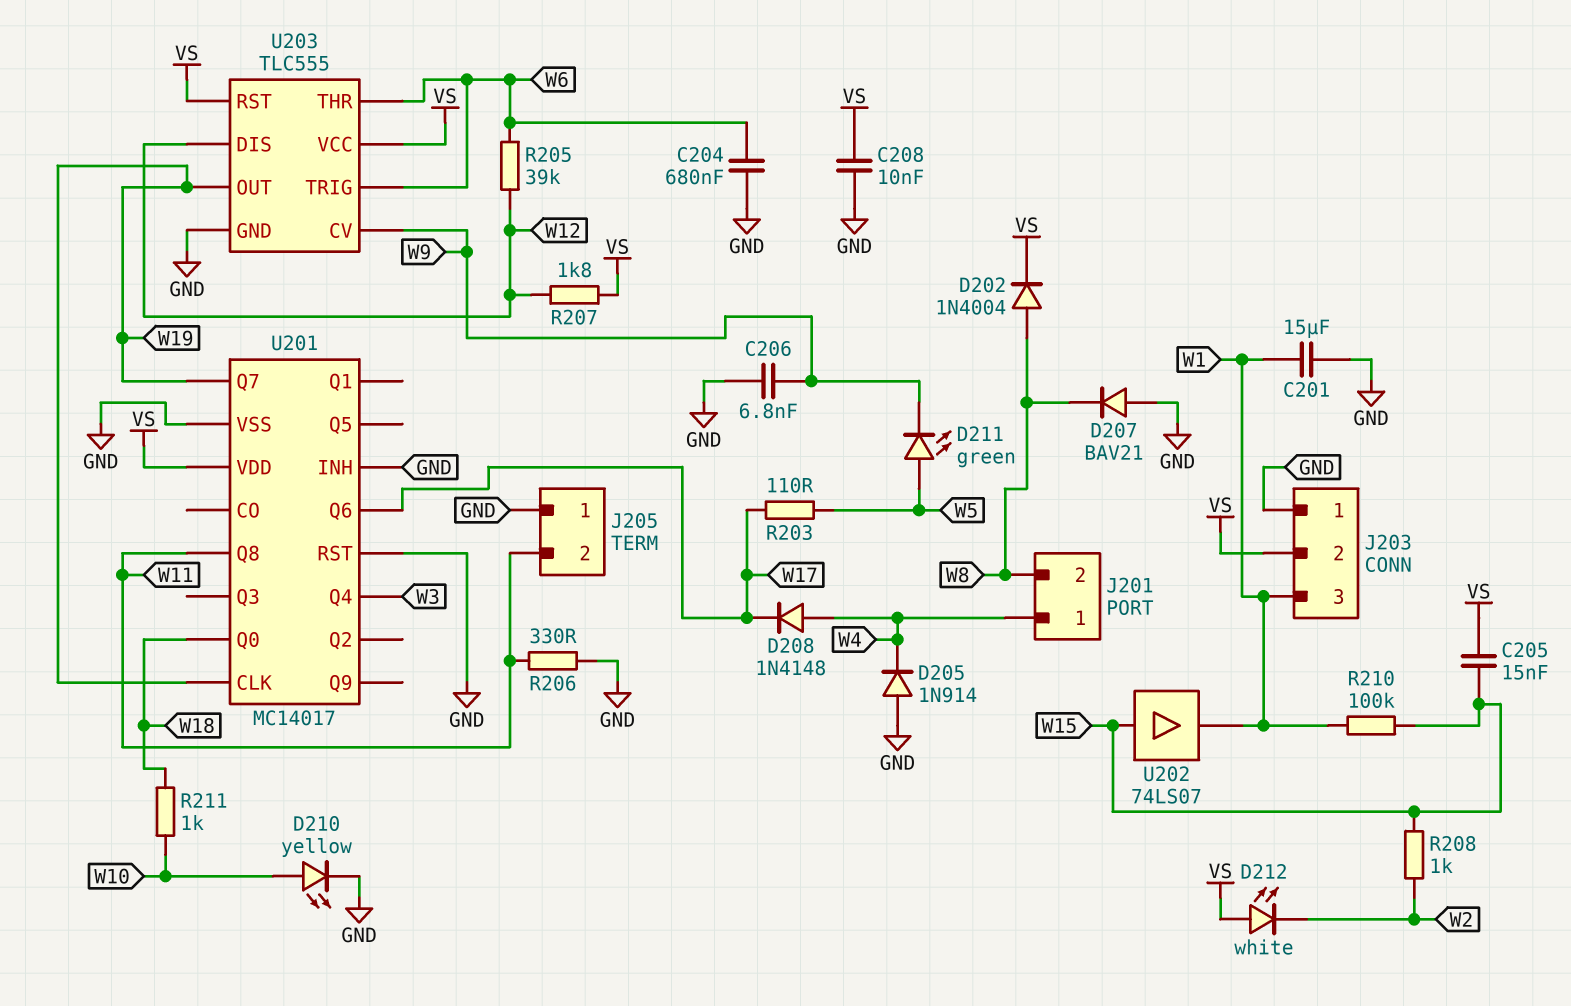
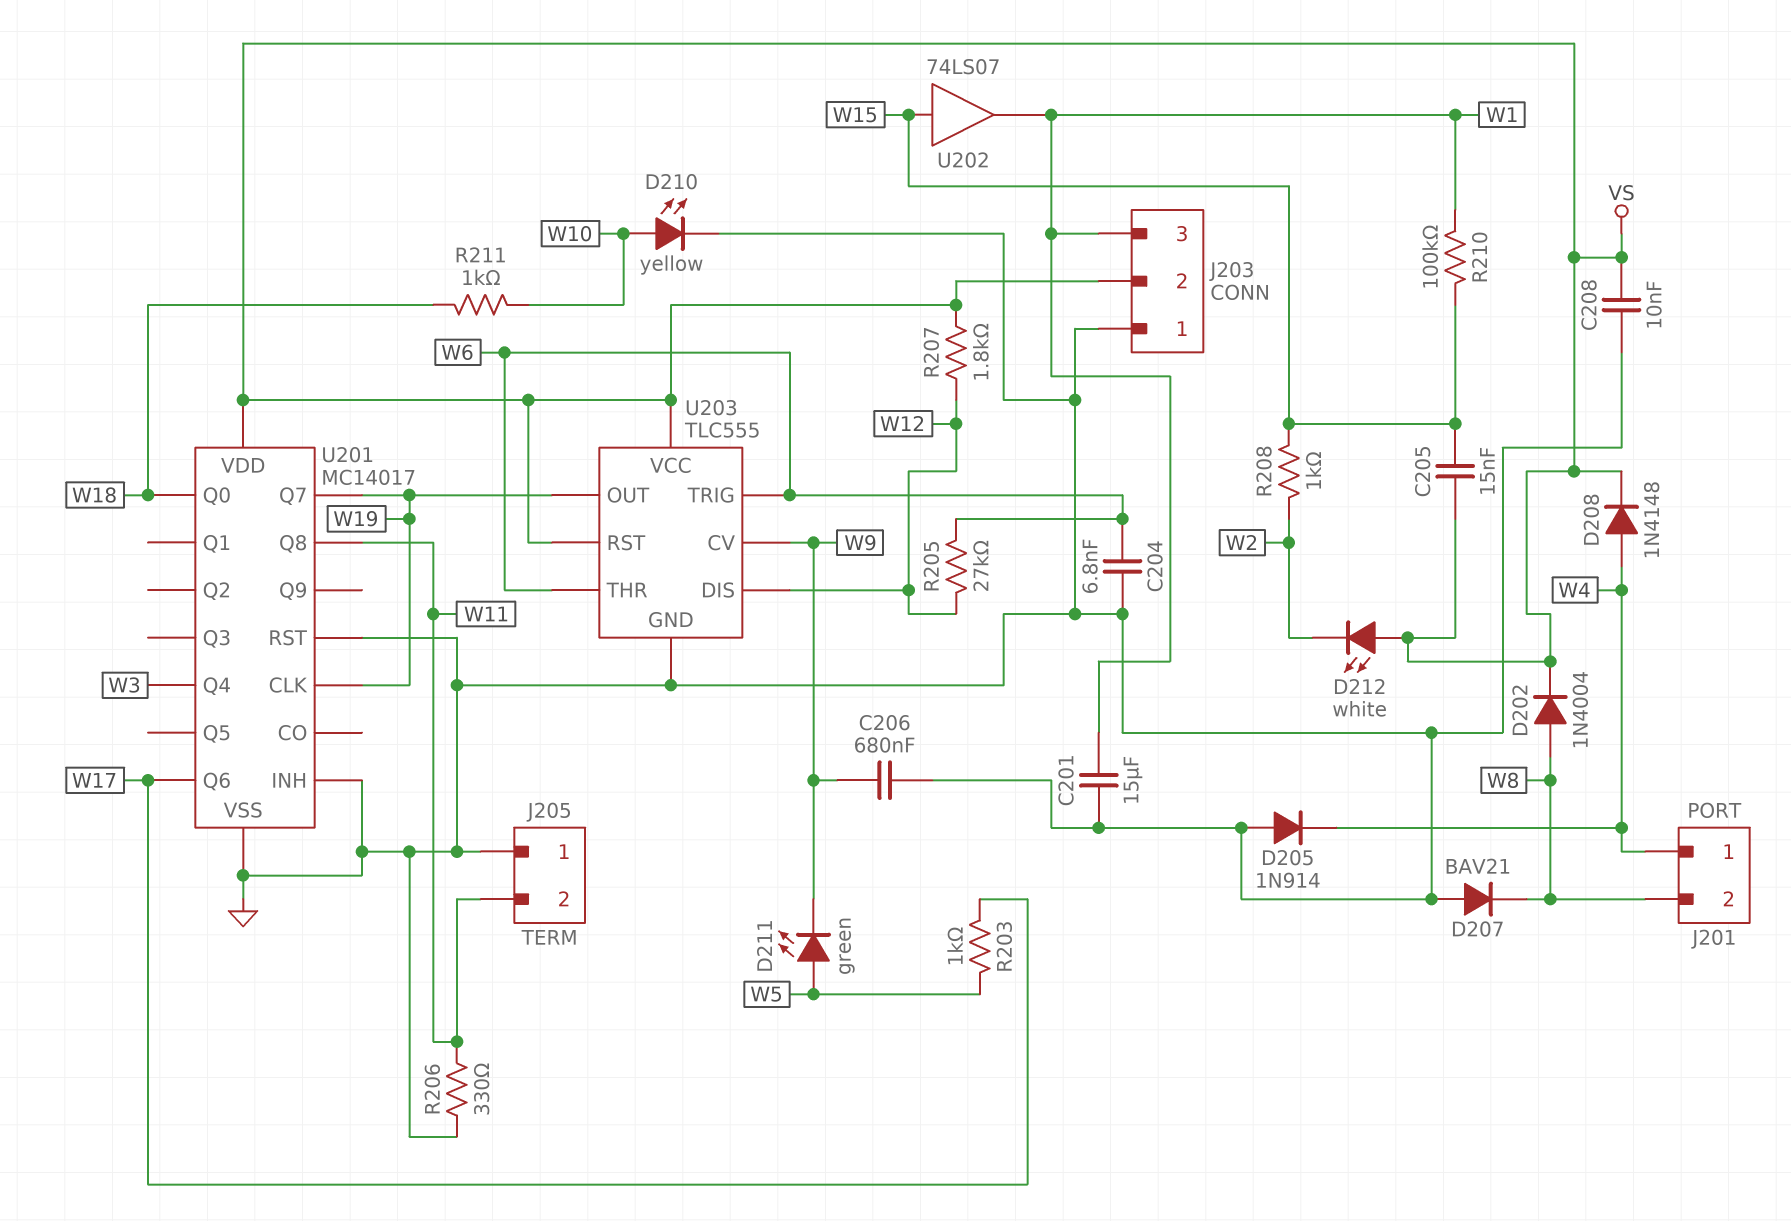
C204: 680nF (GND, W6) -> 6.8nF (GND, W6)
C206: 6.8nF (GND, W9) -> 680nF (GND, W9)
D208: diode 1N4148 (A W4, K W17) -> diode 1N4148 (A W4, K VS)
R203: 110 (W5, W17) -> 1k (W5, W17)
R205: 39k (W6, W12) -> 27k (W6, W12)

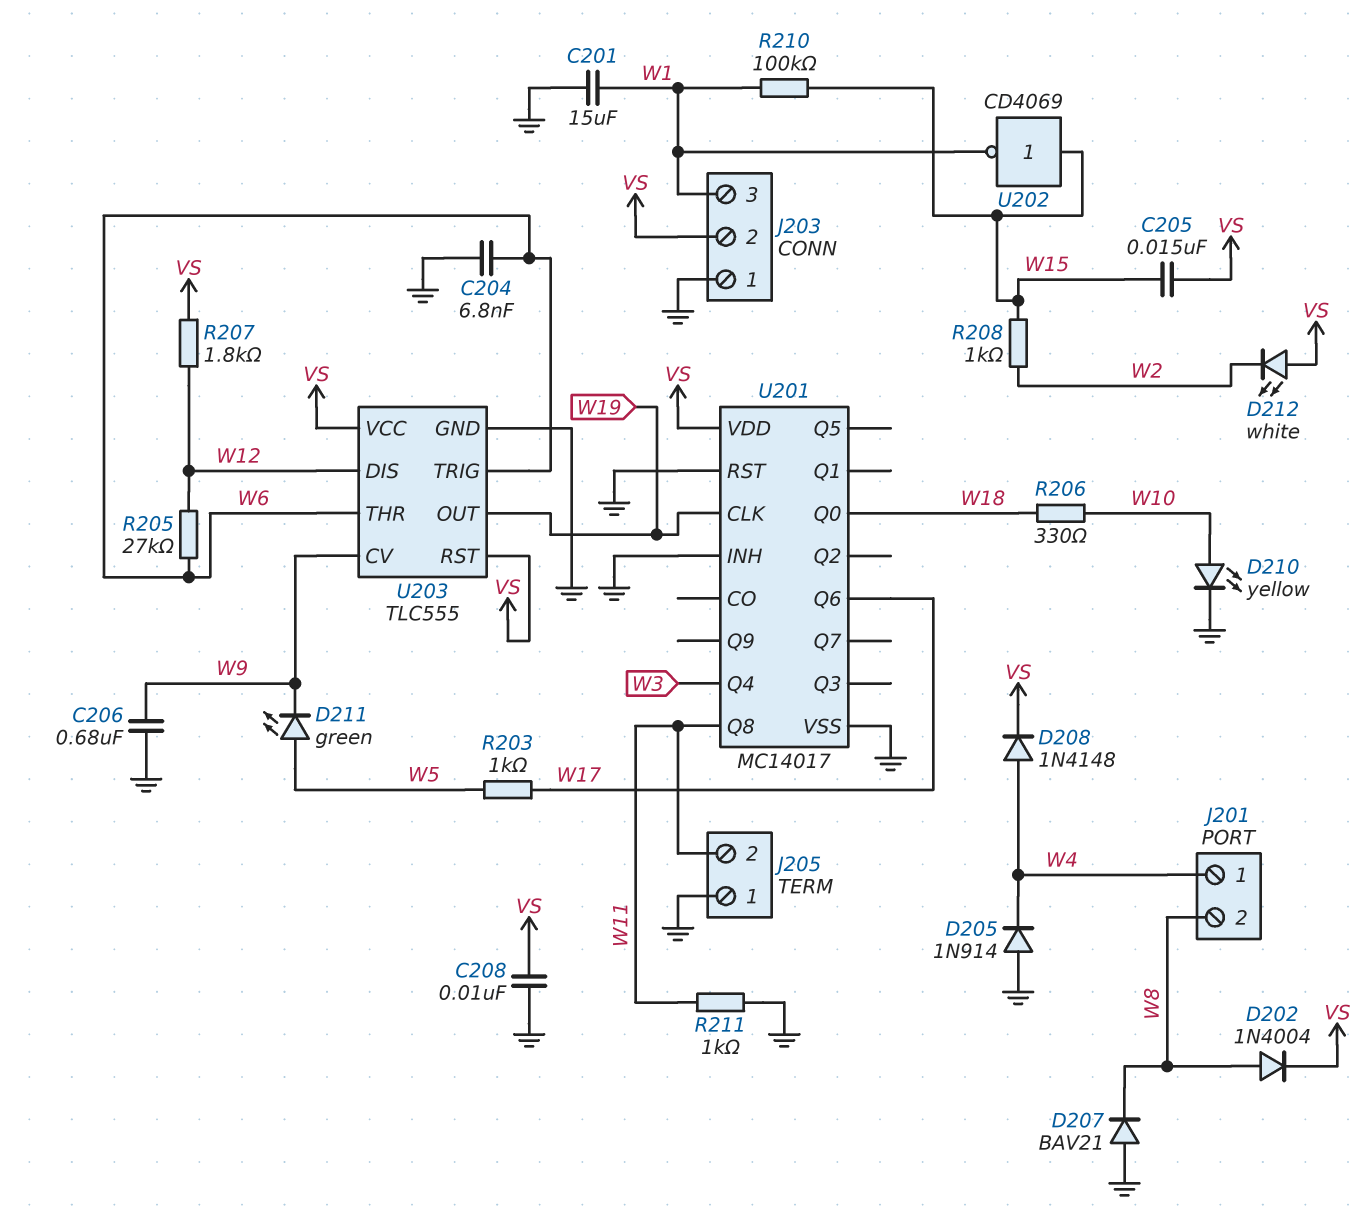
R206: 330 (GND, W11) -> 330 (W10, W18)
R211: 1k (W10, W18) -> 1k (GND, W11)
U201 pin Q7: W19 -> none
U202: buffer 74LS07 (in W15, out W1) -> NOT CD4069 (in W15, out W1)

